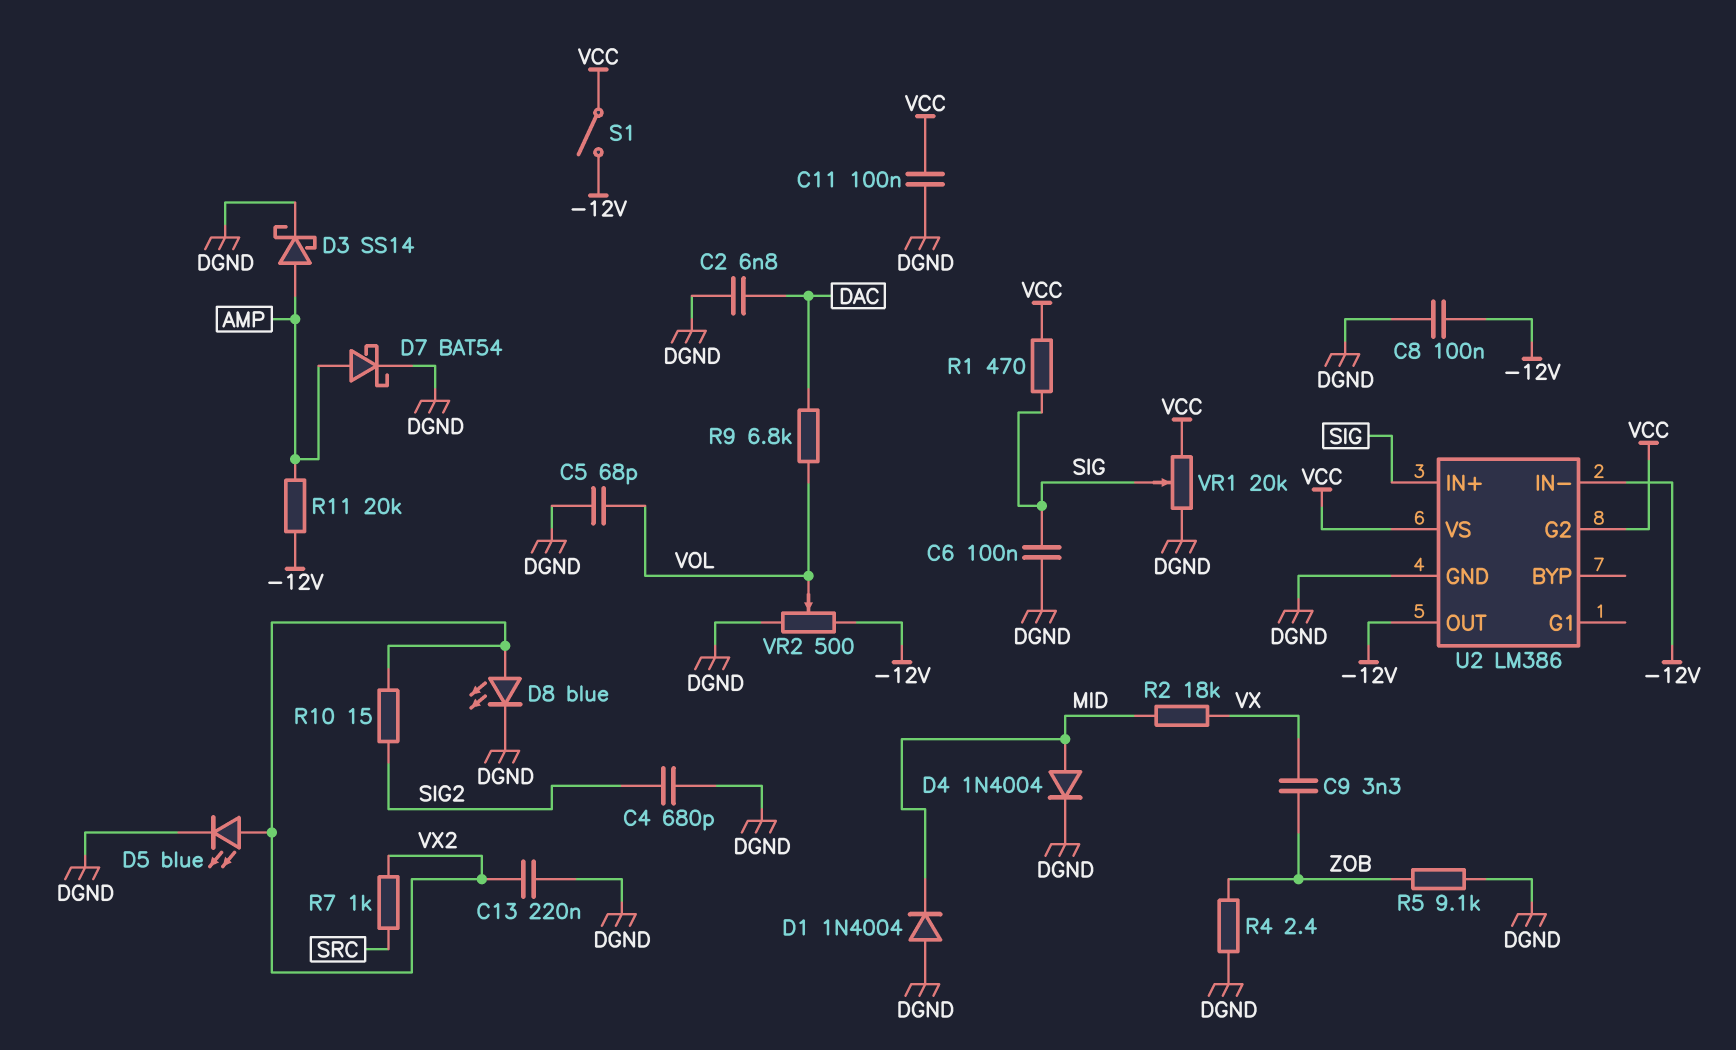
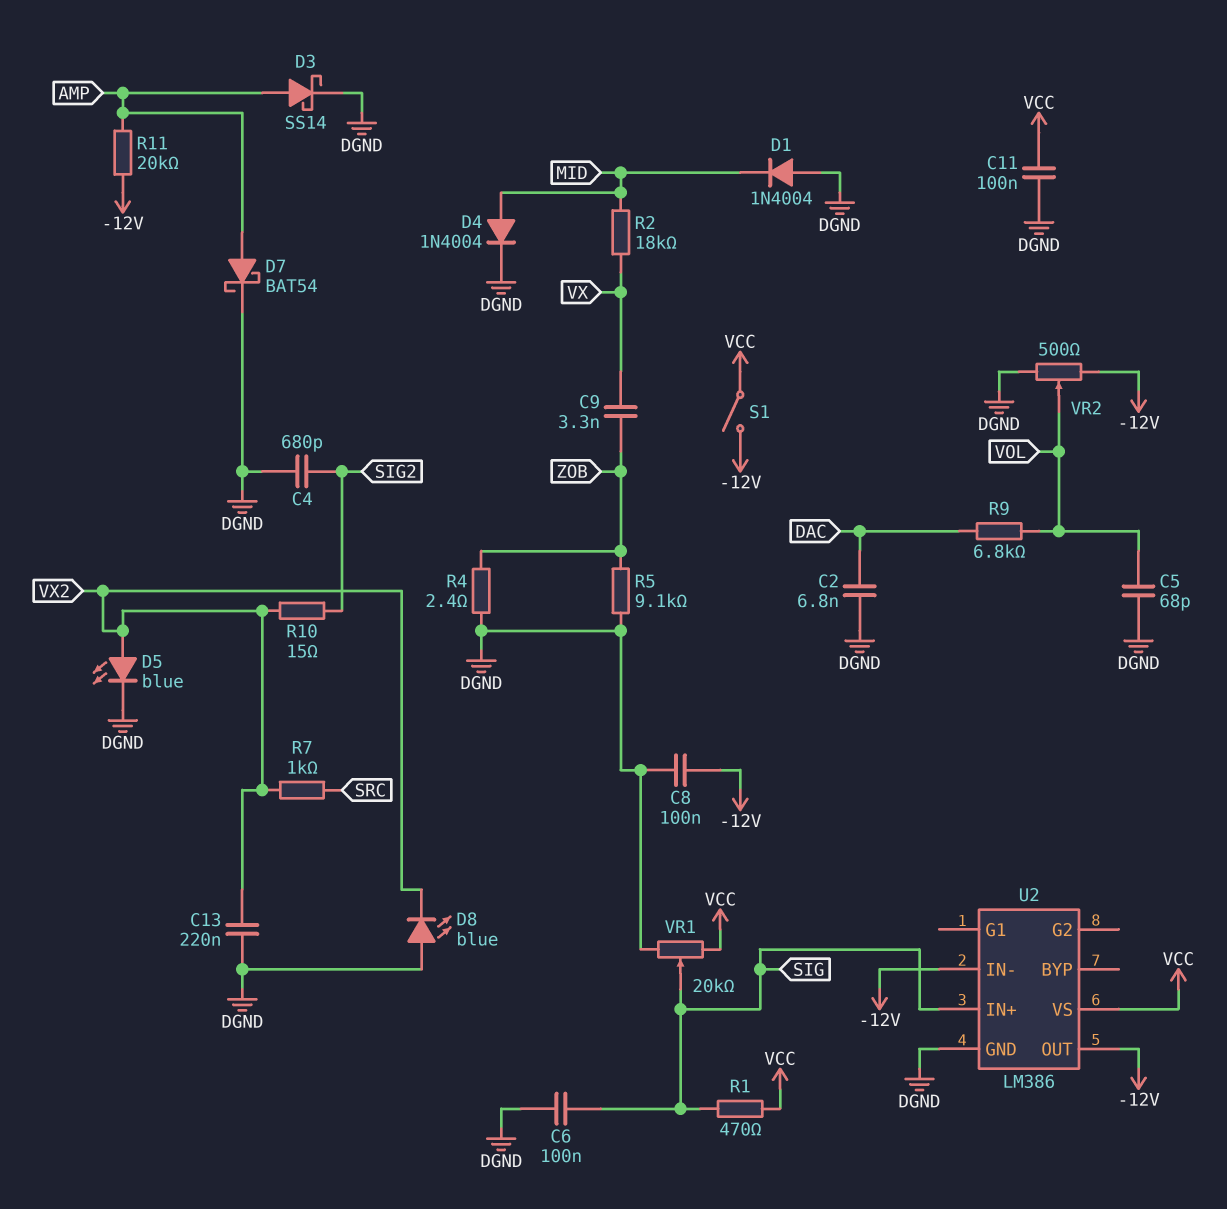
D8: LED blue (A VX2, K DGND) -> LED blue (A DGND, K VX2)
U2 pin G2: VCC -> none

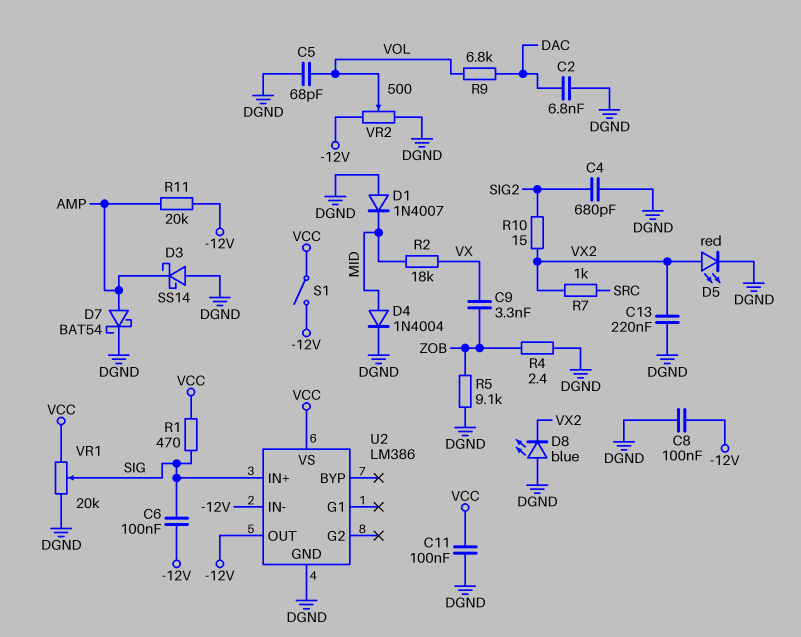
C6: 100nF (DGND, SIG) -> 100nF (-12V, SIG)
D1: diode 1N4004 (A DGND, K MID) -> diode 1N4007 (A DGND, K MID)
D3: schottky SS14 (A AMP, K DGND) -> schottky SS14 (A DGND, K AMP)
D5: LED blue (A VX2, K DGND) -> LED red (A VX2, K DGND)

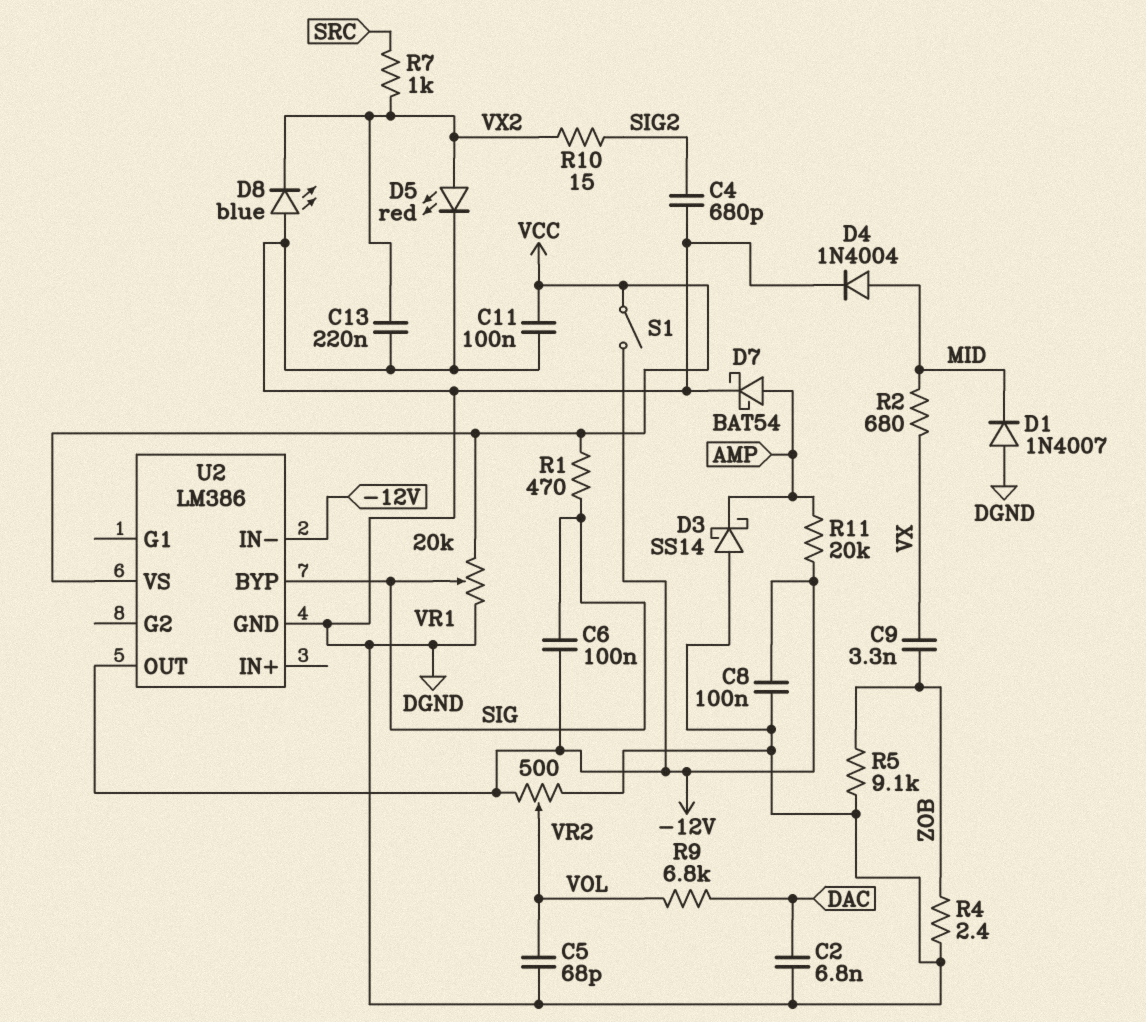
R2: 18k (MID, VX) -> 680 (MID, VX)
U2 pin BYP: none -> SIG
U2 pin IN+: SIG -> none

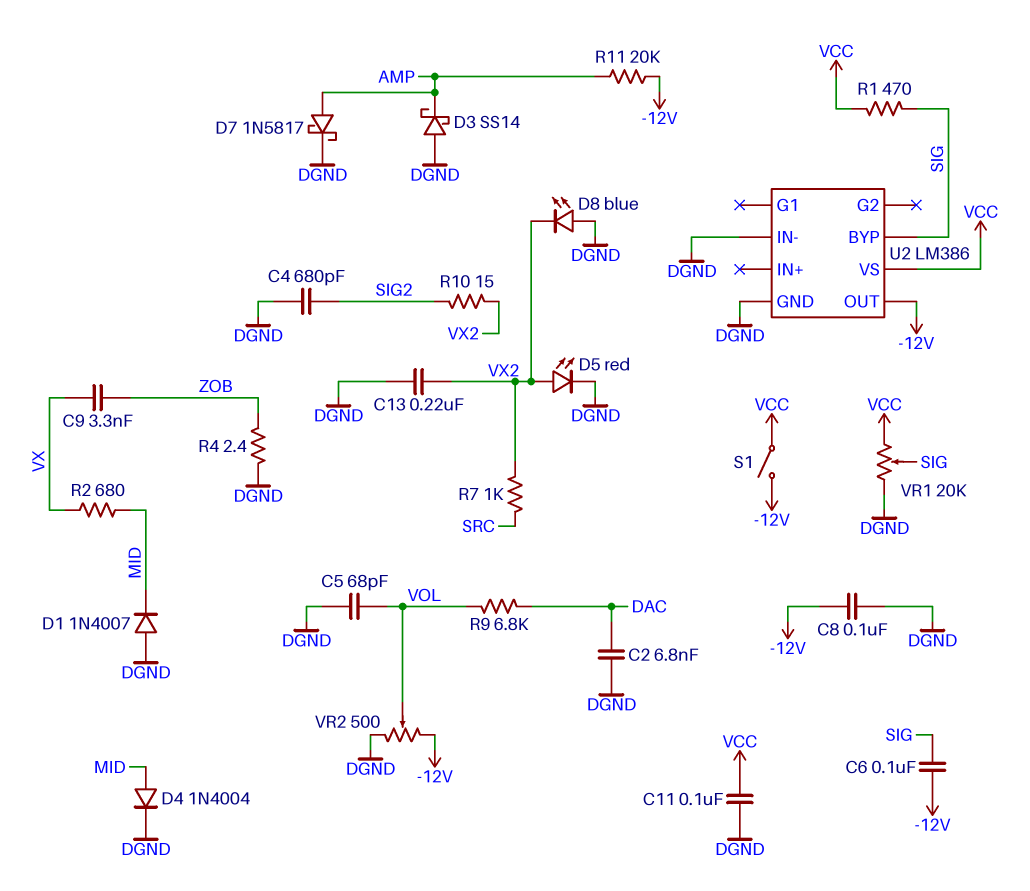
D7: schottky BAT54 (A AMP, K DGND) -> schottky 1N5817 (A AMP, K DGND)
R5: 9.1k (DGND, ZOB) -> none
U2 pin IN-: -12V -> DGND

